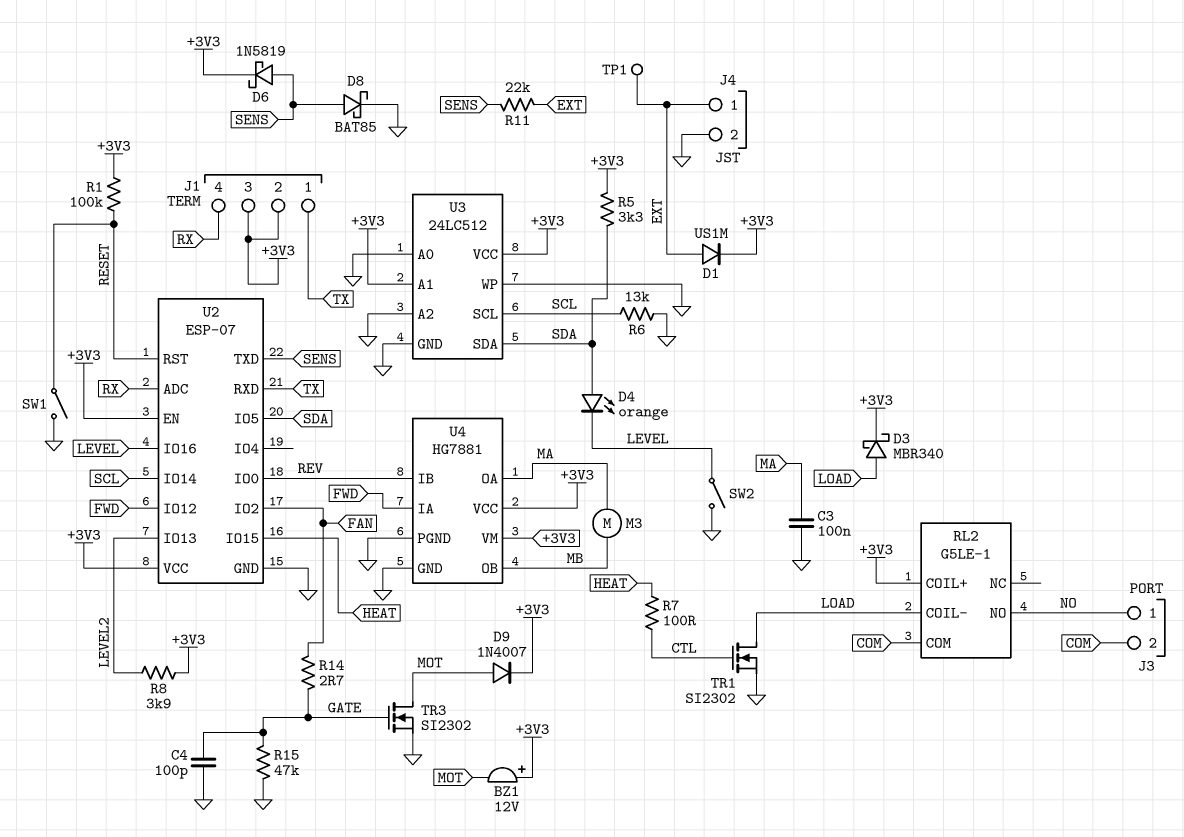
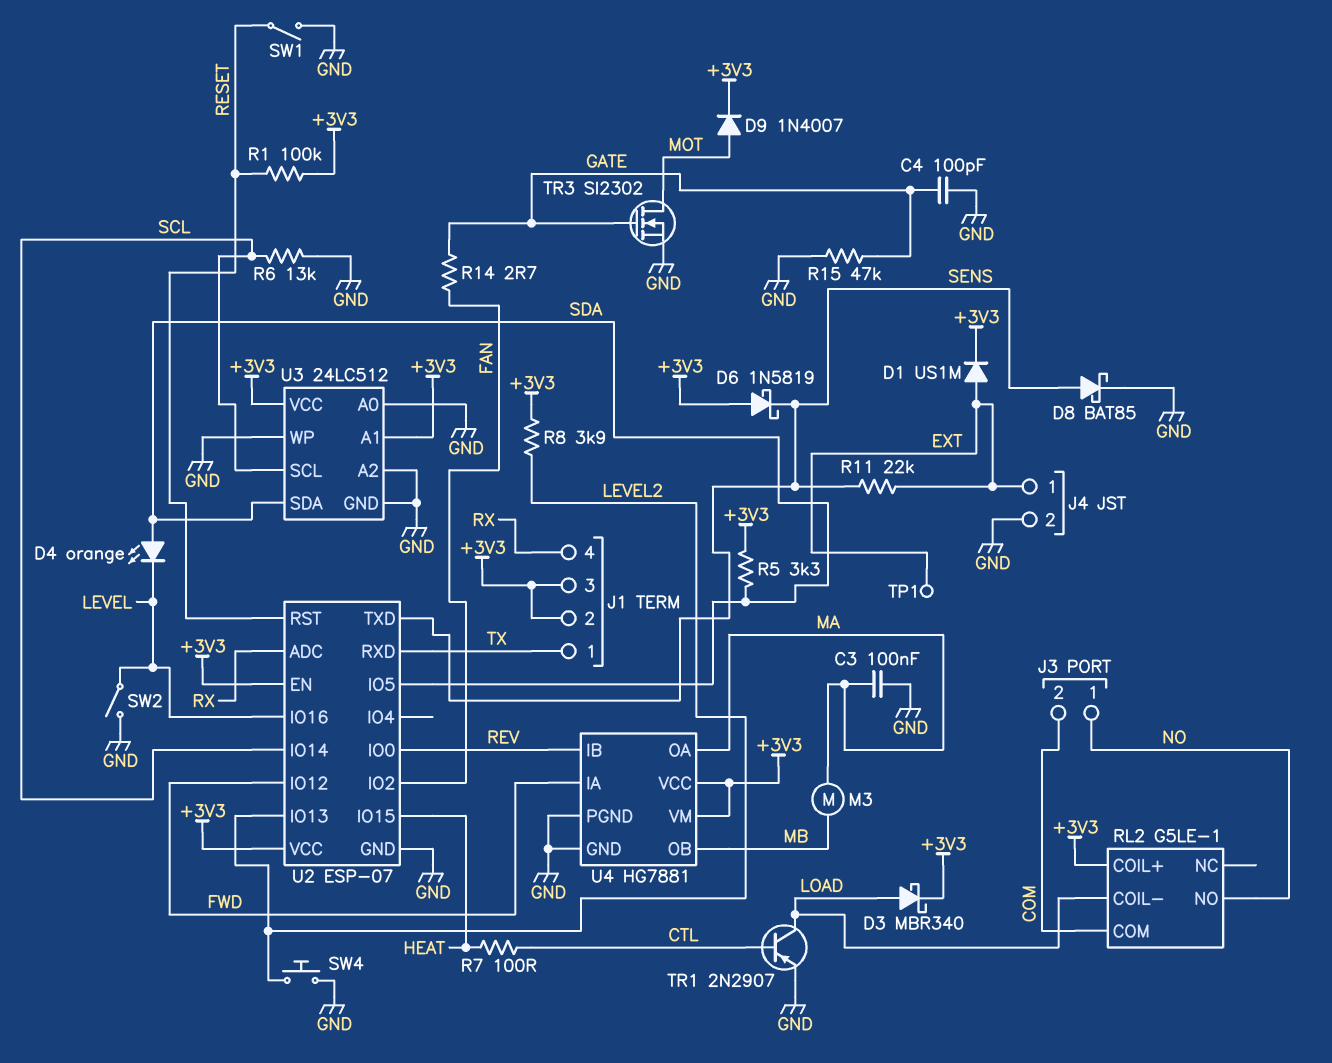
BZ1: buzzer 12V (plus +3V3, minus MOT) -> none
D6: schottky 1N5819 (A SENS, K +3V3) -> schottky 1N5819 (A +3V3, K SENS)
SW4: none -> button (GND, LEVEL2)
TR1: NMOS SI2302 (G CTL, D LOAD, S GND) -> PNP 2N2907 (B CTL, C LOAD, E GND)

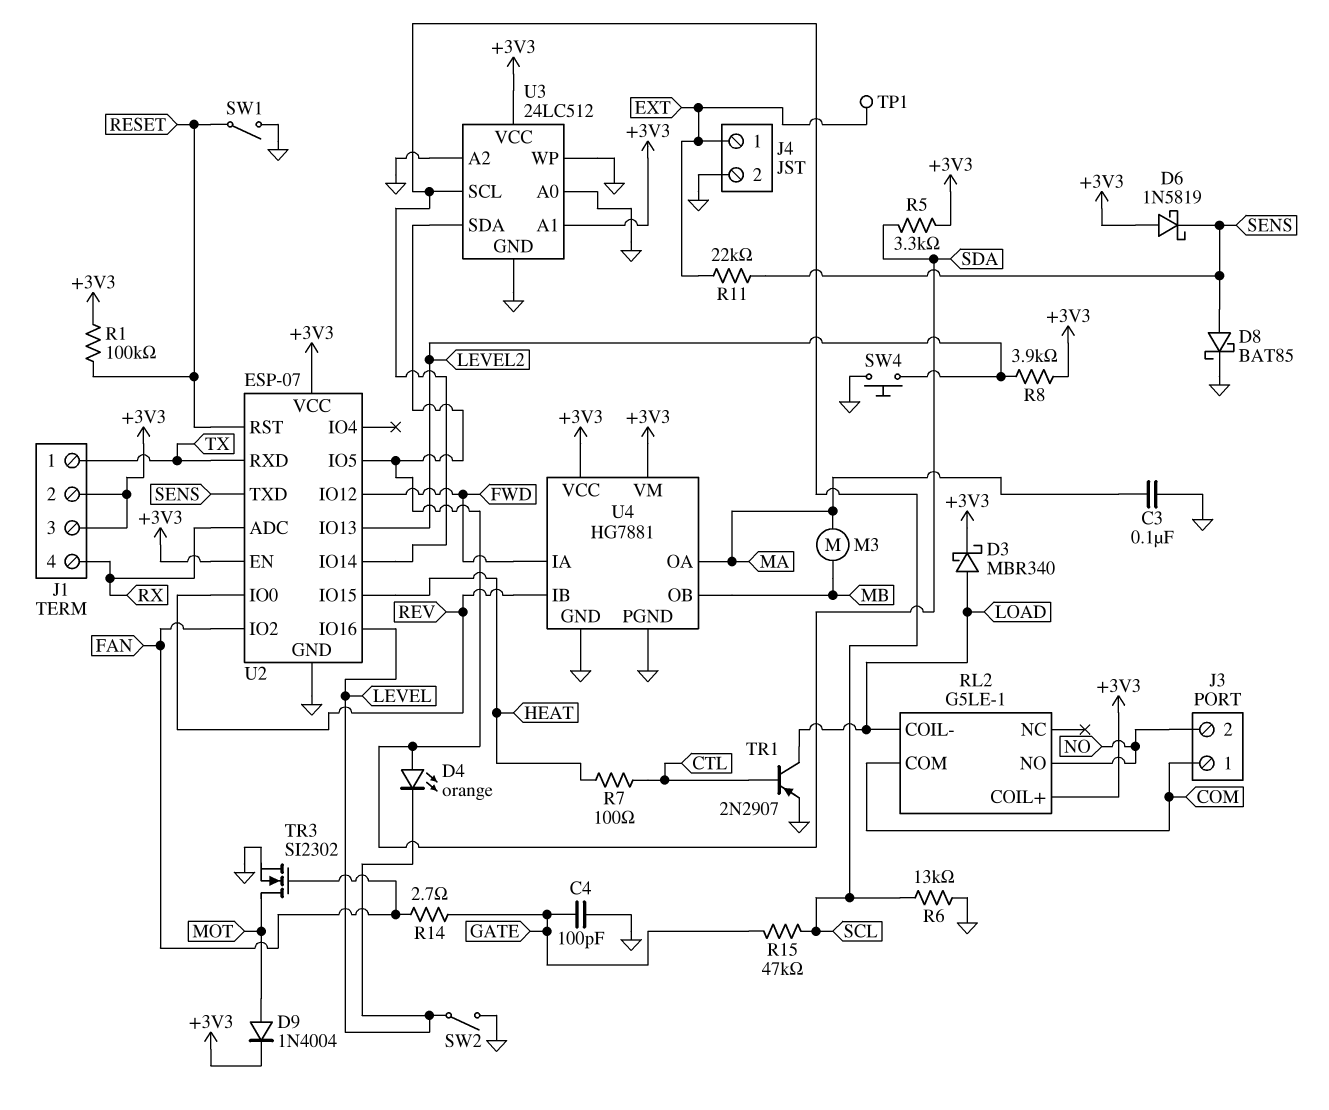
D1: diode US1M (A EXT, K +3V3) -> none
D9: diode 1N4007 (A MOT, K +3V3) -> diode 1N4004 (A MOT, K +3V3)
J3 pin 1: NO -> COM
J3 pin 2: COM -> NO
R15: 47k (GATE, GND) -> 47k (GATE, SCL)
TR3: NMOS SI2302 (G GATE, D MOT, S GND) -> NMOS SI2302 (G FAN, D MOT, S GND)

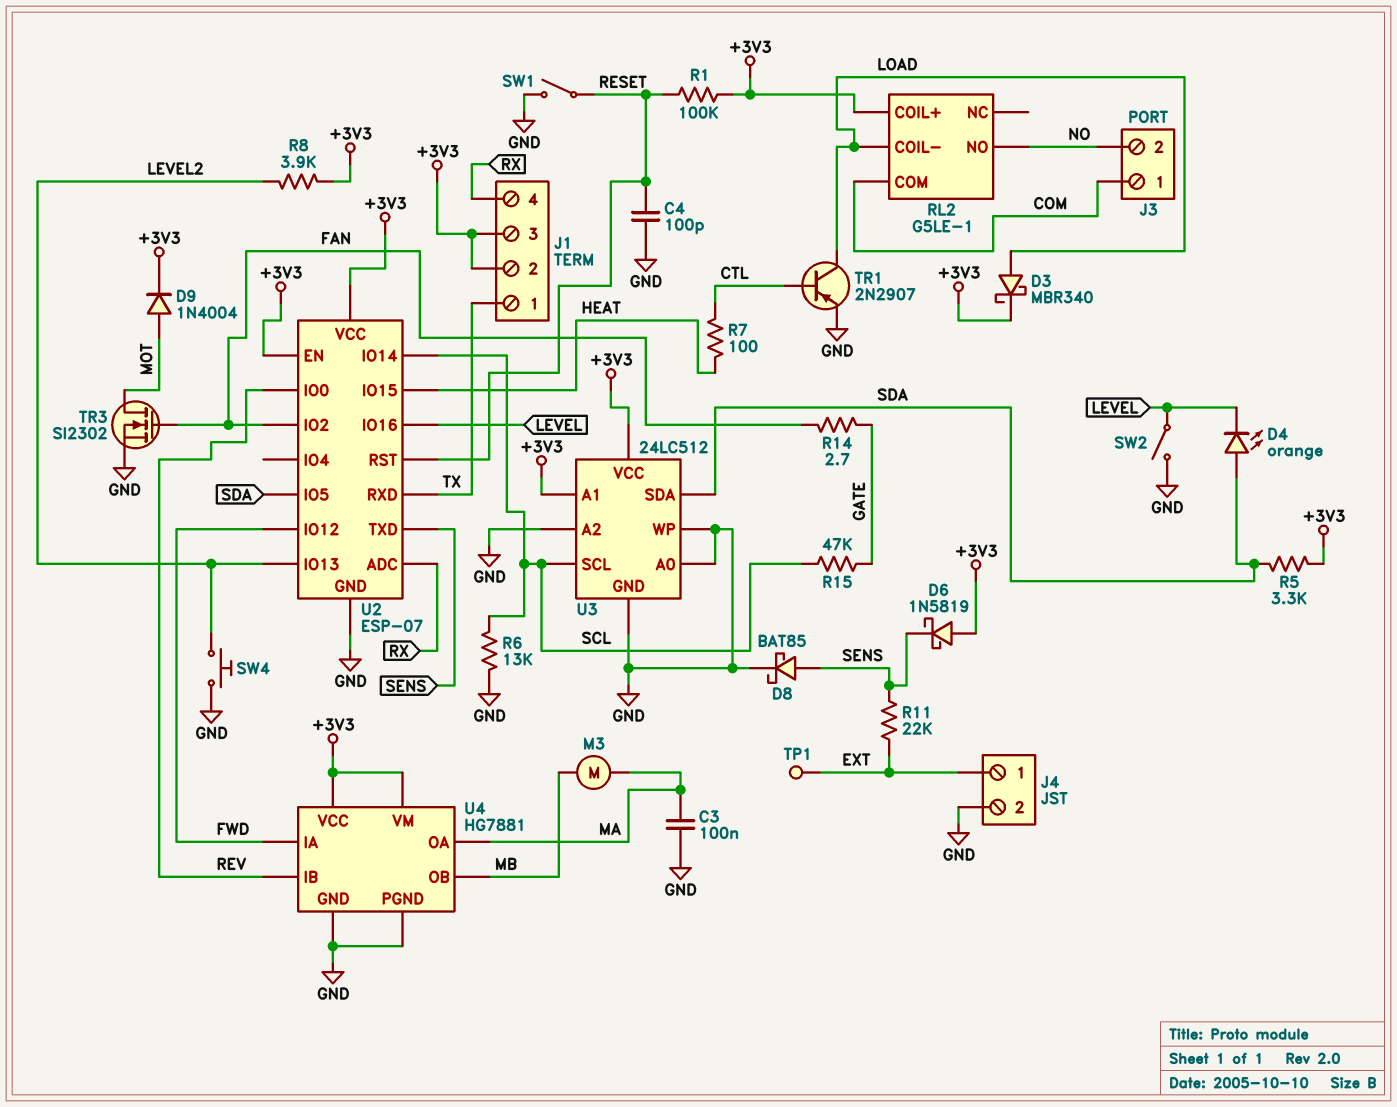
C4: 100pF (GATE, GND) -> 100pF (GND, RESET)

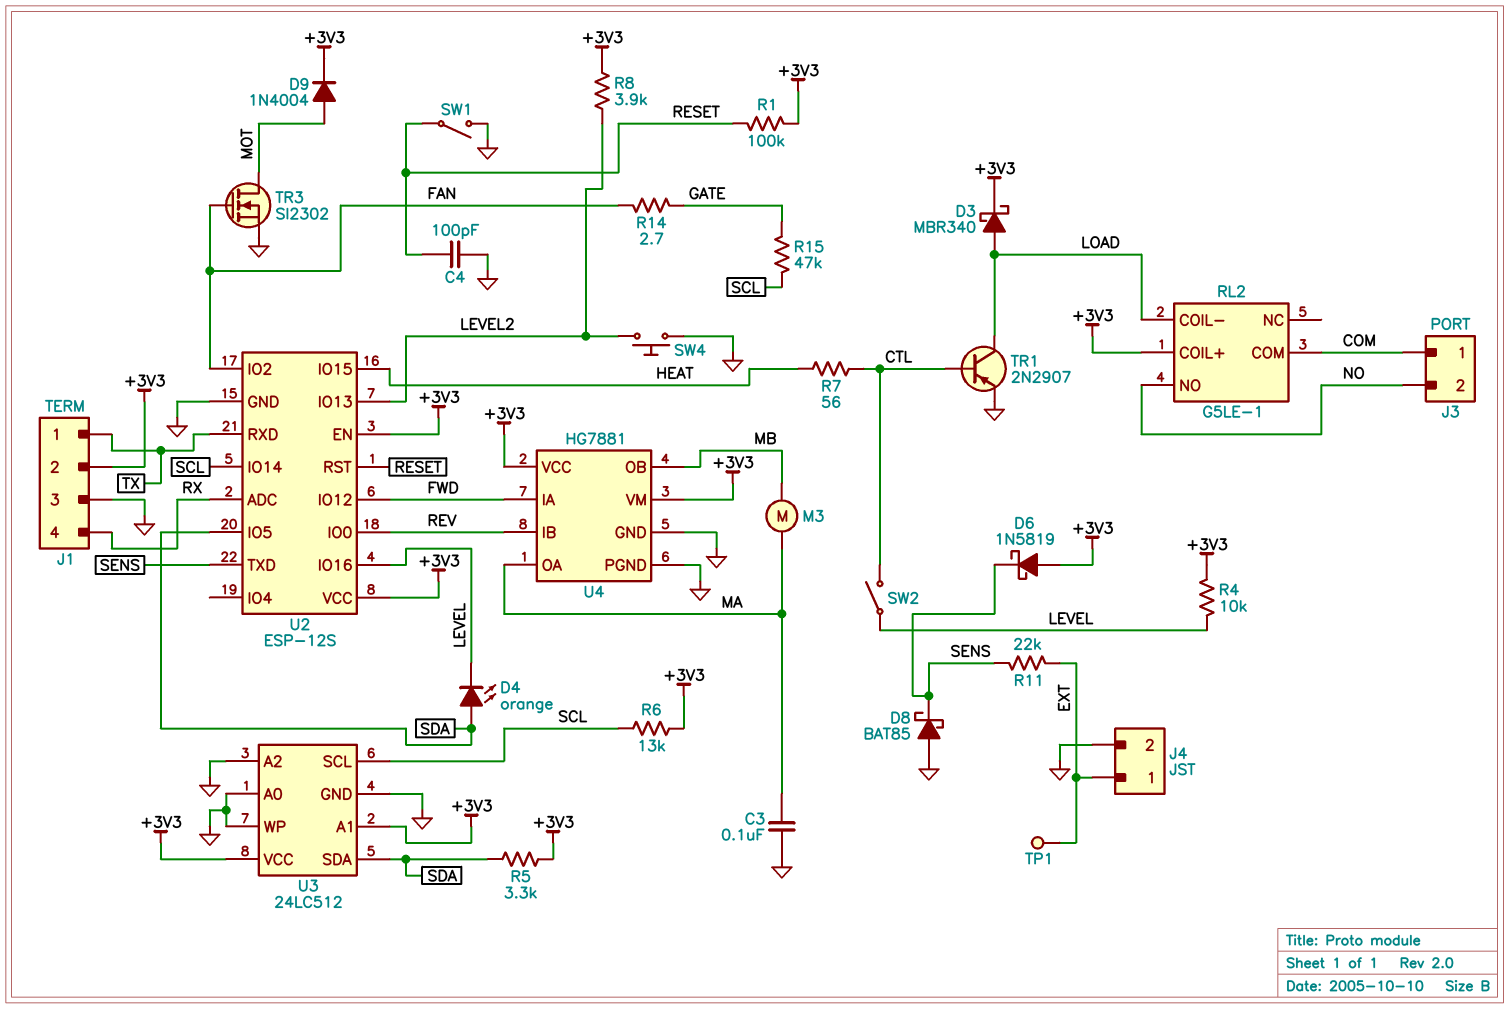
D8: schottky BAT85 (A SENS, K GND) -> schottky BAT85 (A GND, K SENS)
J1 pin 3: +3V3 -> GND
R4: none -> 10k (+3V3, LEVEL)
R6: 13k (GND, SCL) -> 13k (+3V3, SCL)
R7: 100 (CTL, HEAT) -> 56 (CTL, HEAT)
SW2: switch (GND, LEVEL) -> switch (CTL, LEVEL)
U2: ESP-07 -> ESP-12S

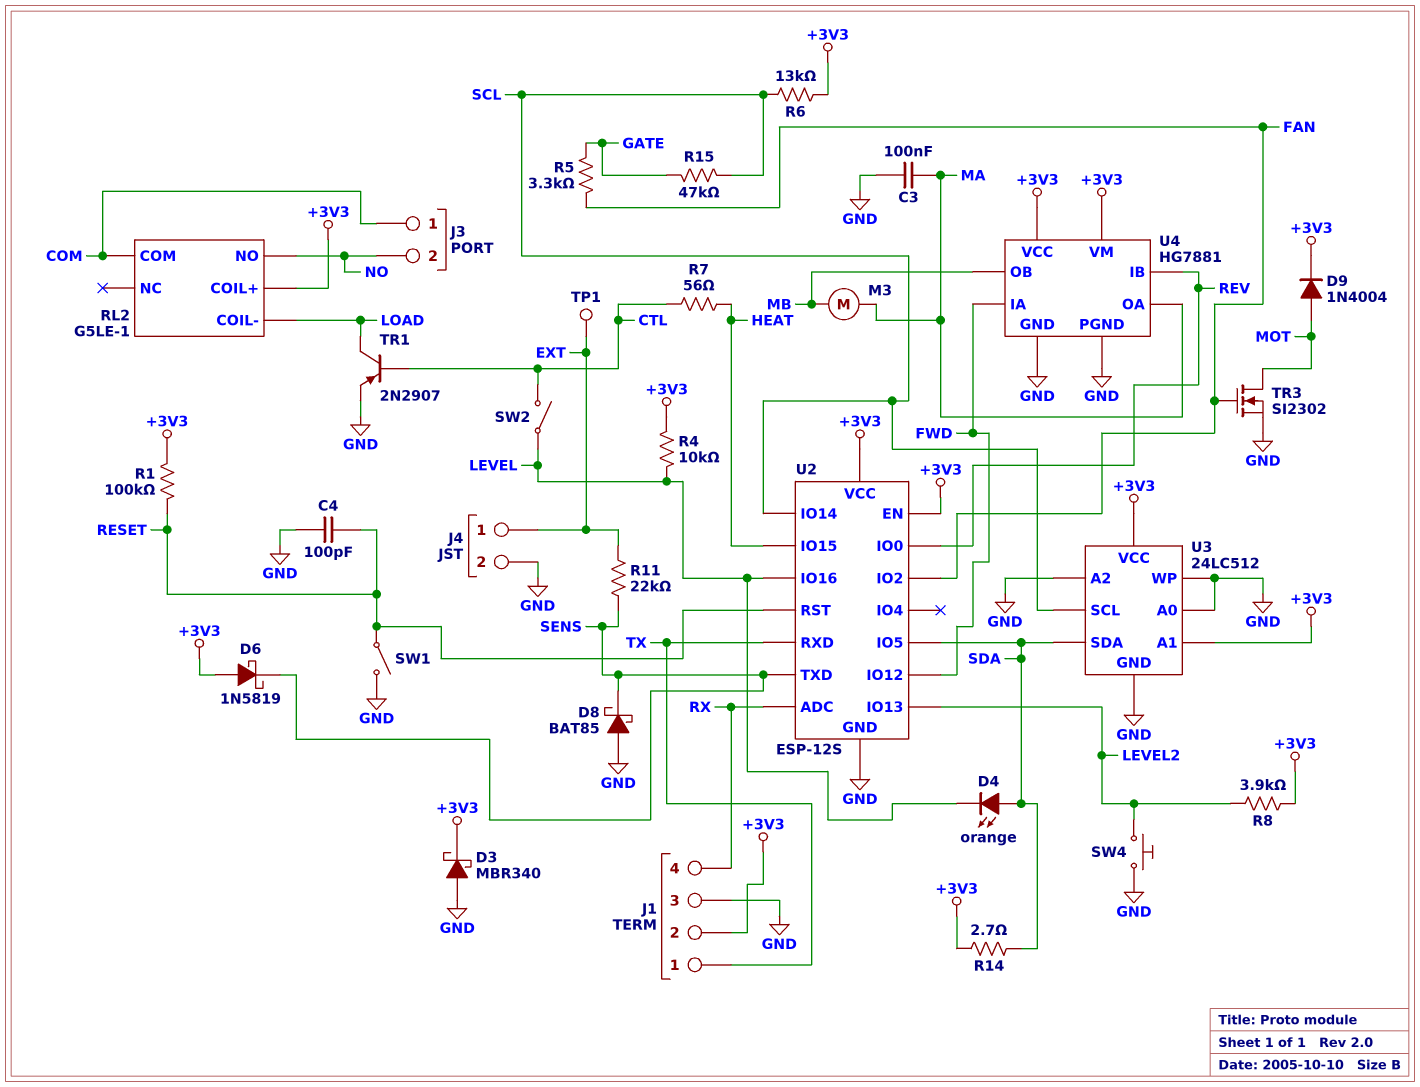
D3: schottky MBR340 (A LOAD, K +3V3) -> schottky MBR340 (A GND, K +3V3)
R5: 3.3k (+3V3, SDA) -> 3.3k (FAN, GATE)
R14: 2.7 (FAN, GATE) -> 2.7 (+3V3, SDA)

